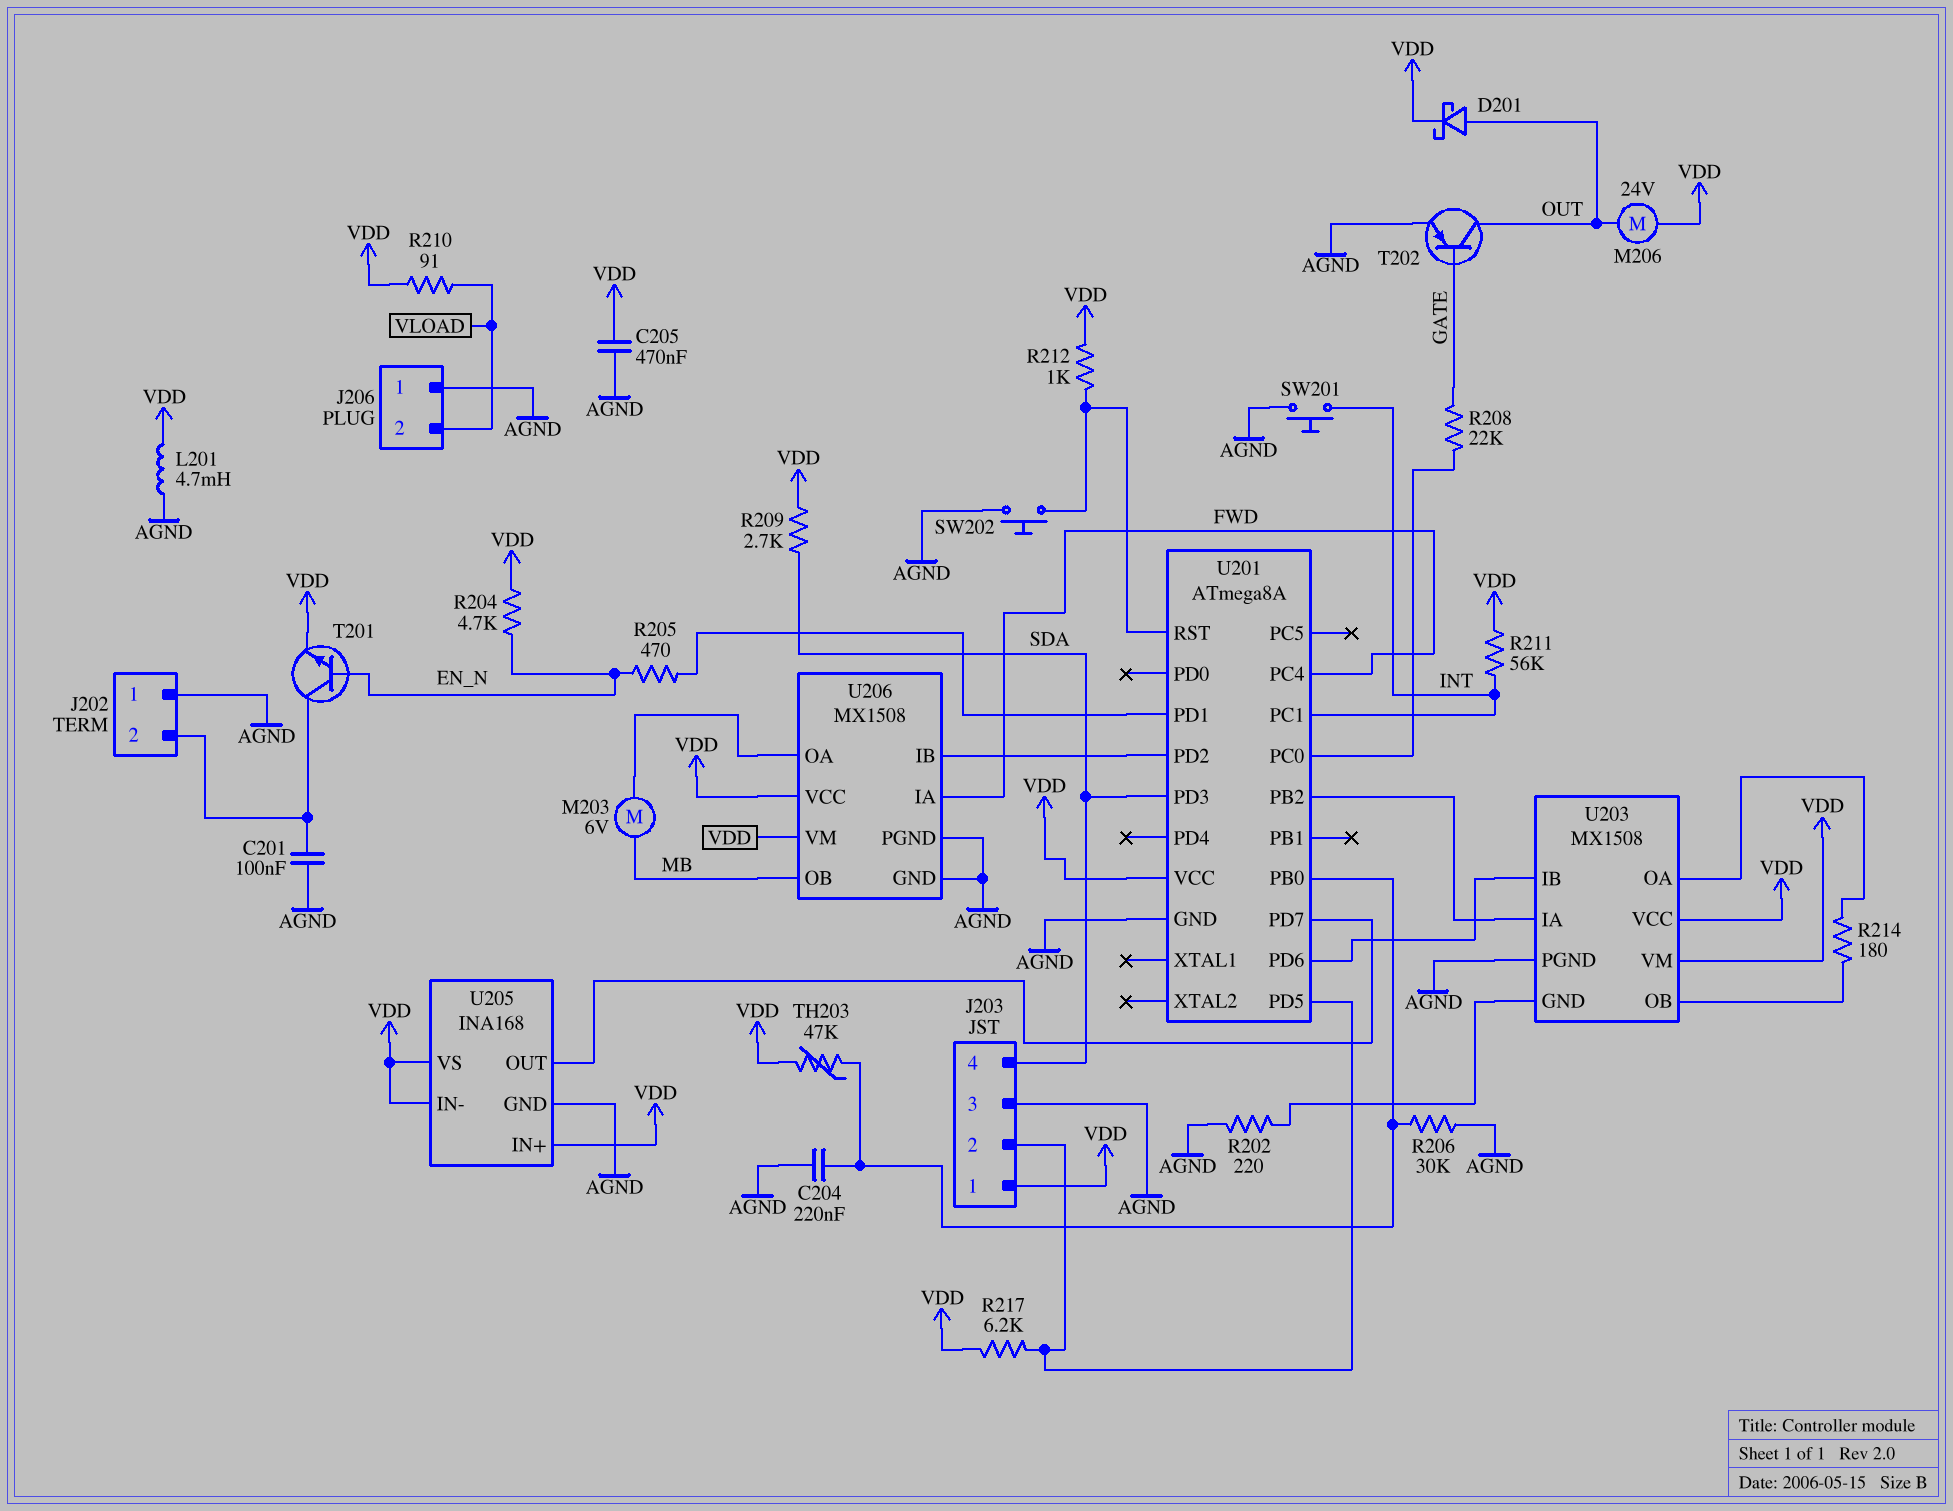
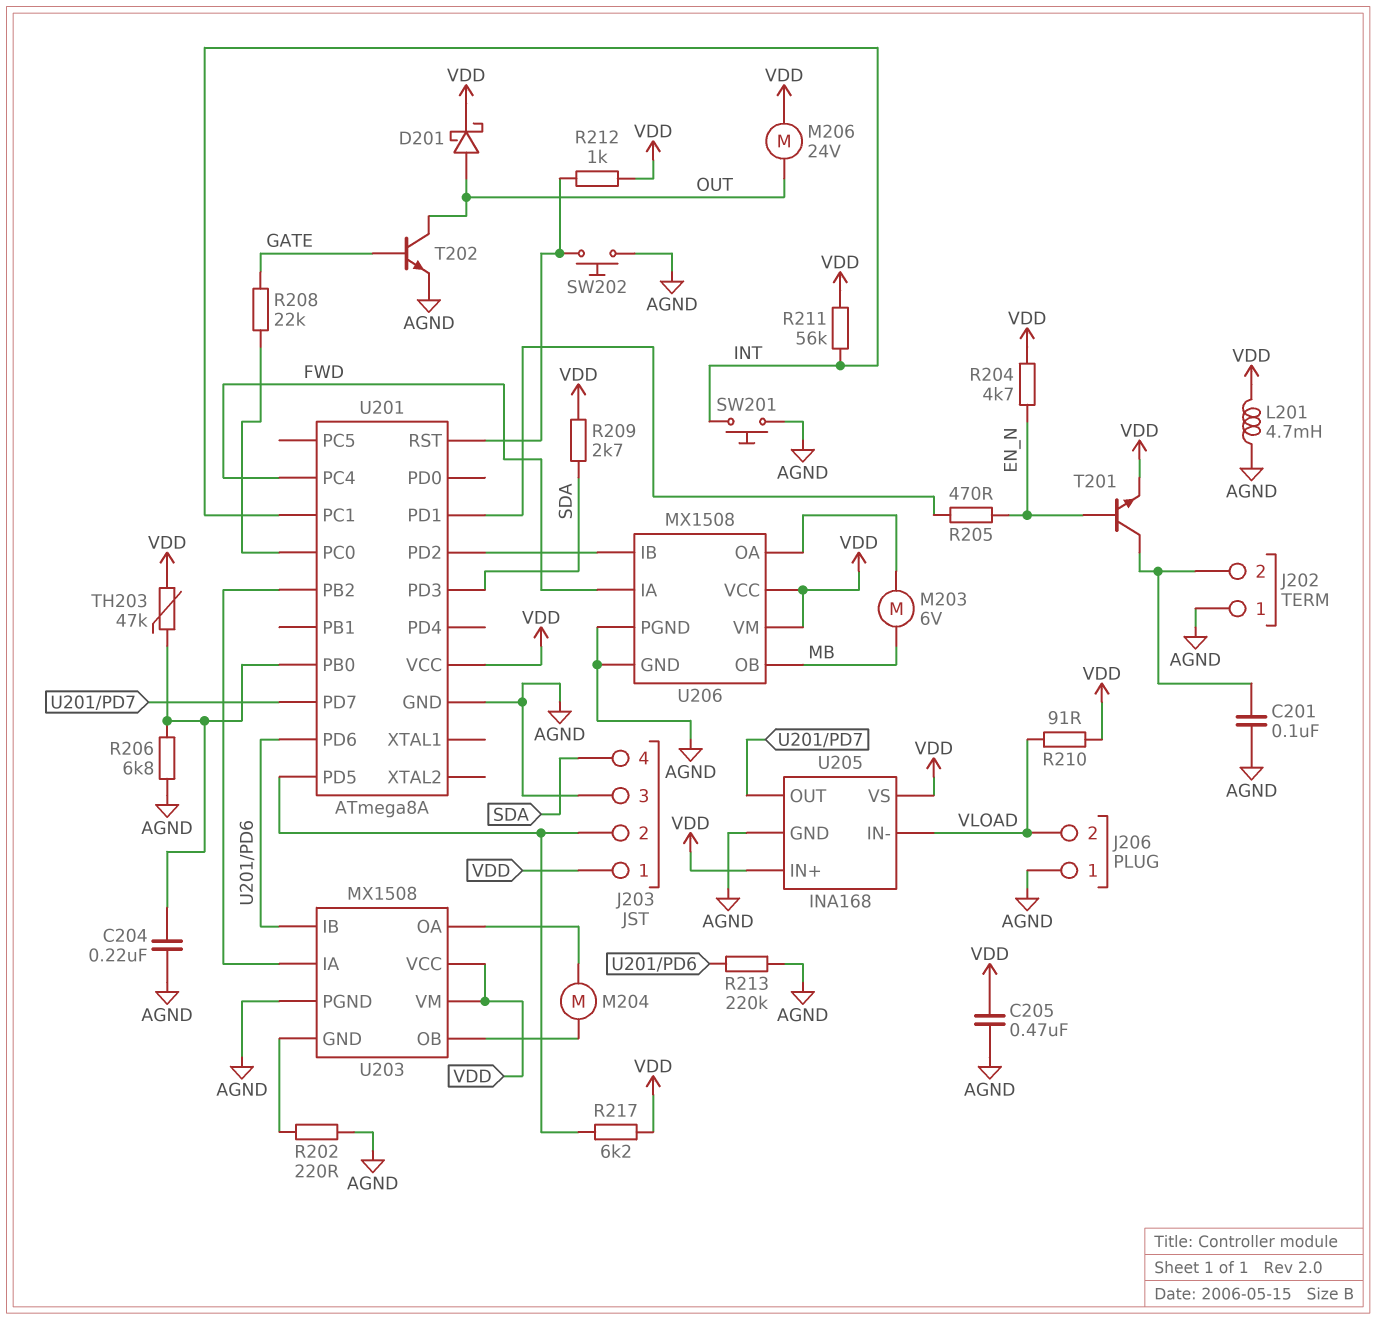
M204: none -> motor (U203/OA, U203/OB)
R206: 30k (AGND, U201/PB0) -> 6.8k (AGND, U201/PB0)
R213: none -> 220k (AGND, U201/PD6)
R214: 180 (U203/OA, U203/OB) -> none
T202: PNP (B GATE, C OUT, E AGND) -> NPN (B GATE, C OUT, E AGND)
U205 pin IN-: VDD -> VLOAD

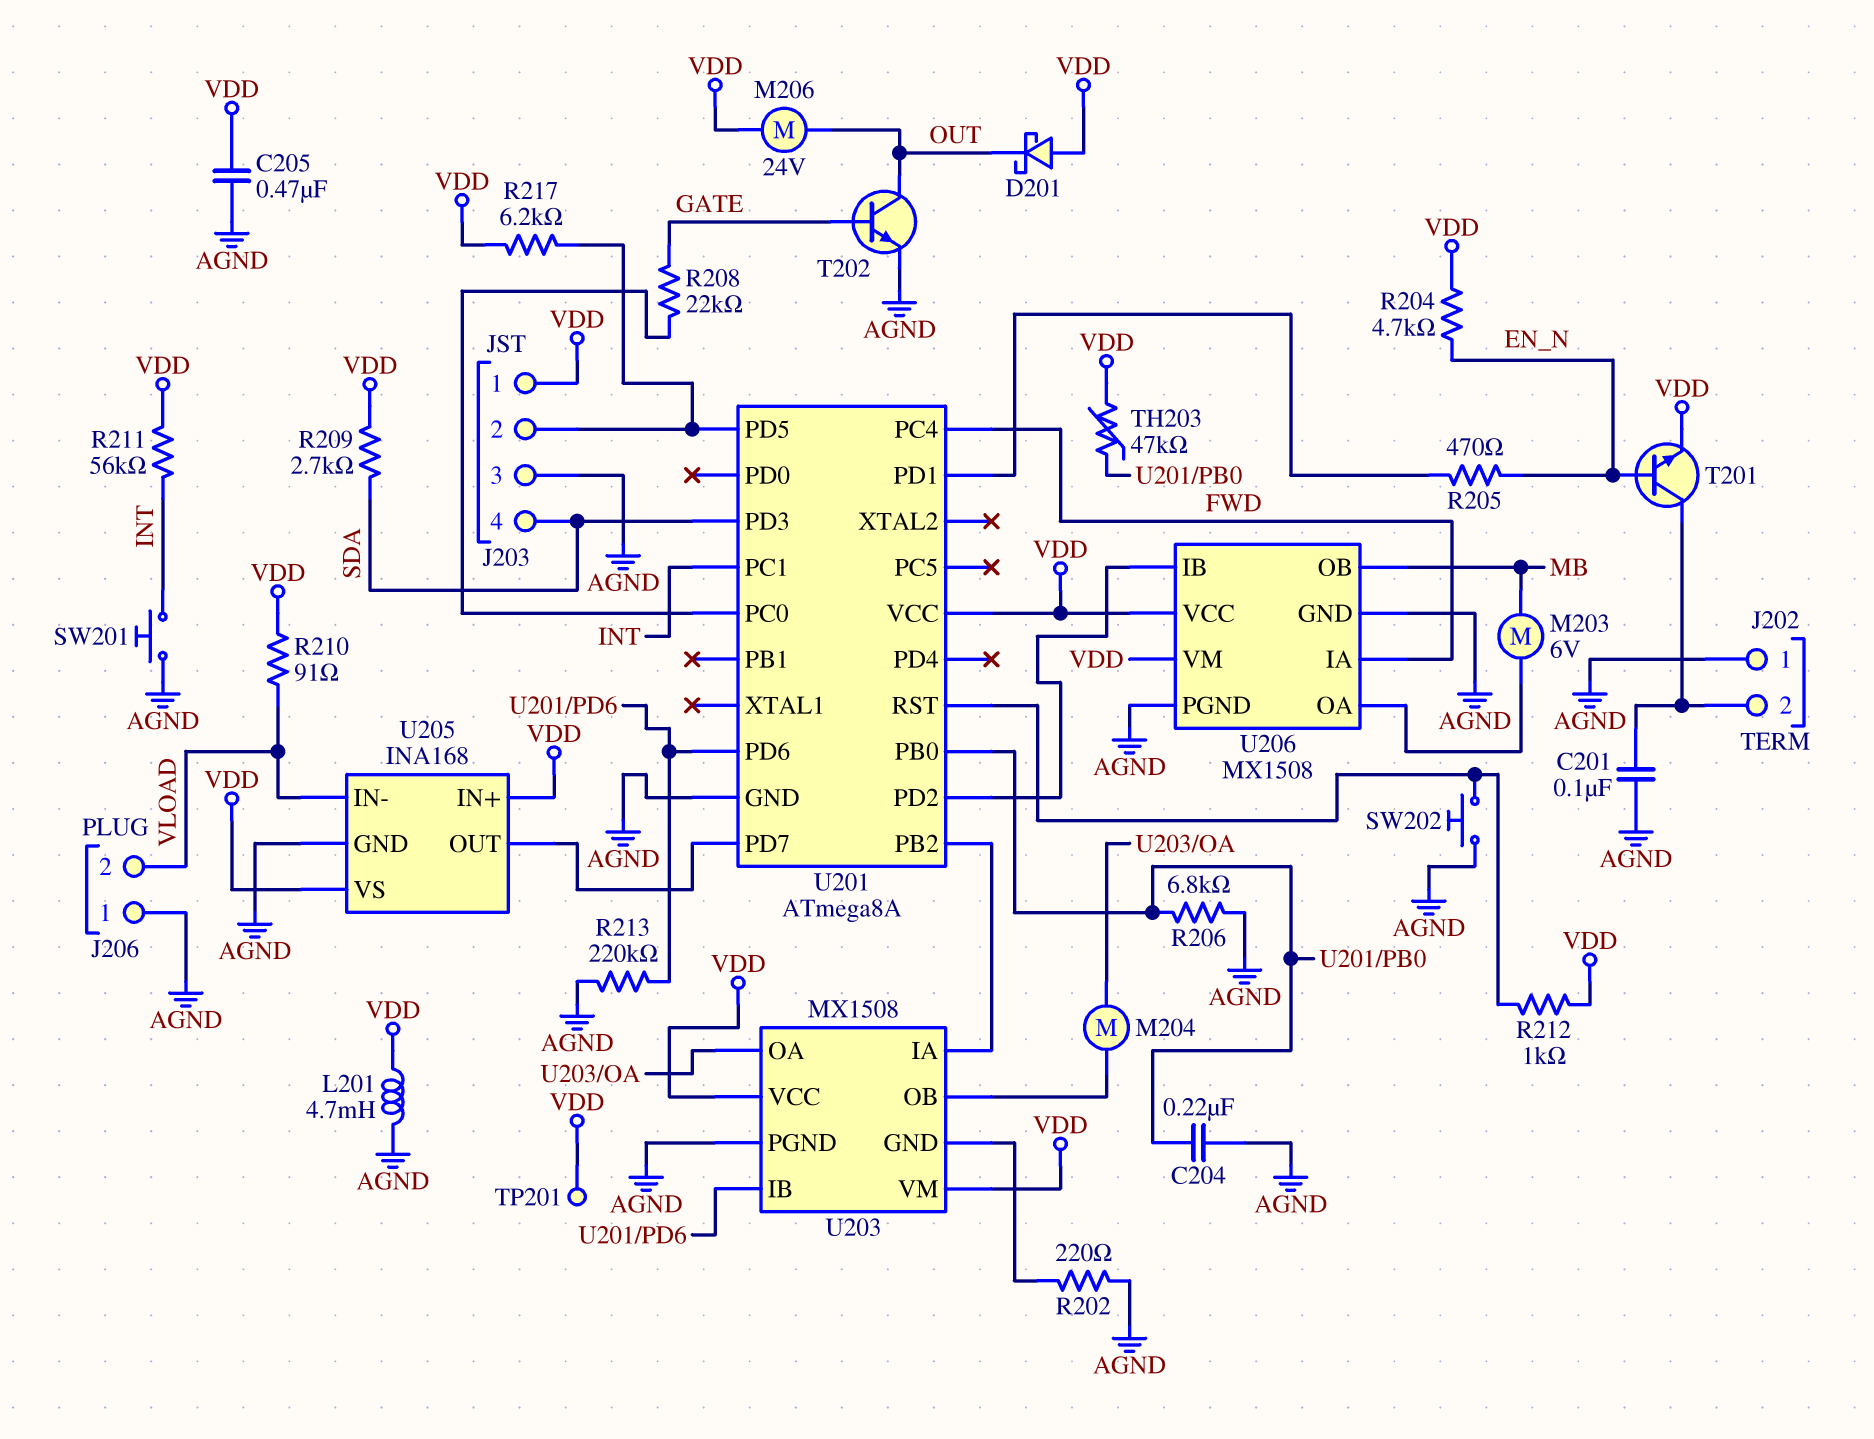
D201: schottky (A OUT, K VDD) -> schottky (A VDD, K OUT)
TP201: none -> test point (VDD)

